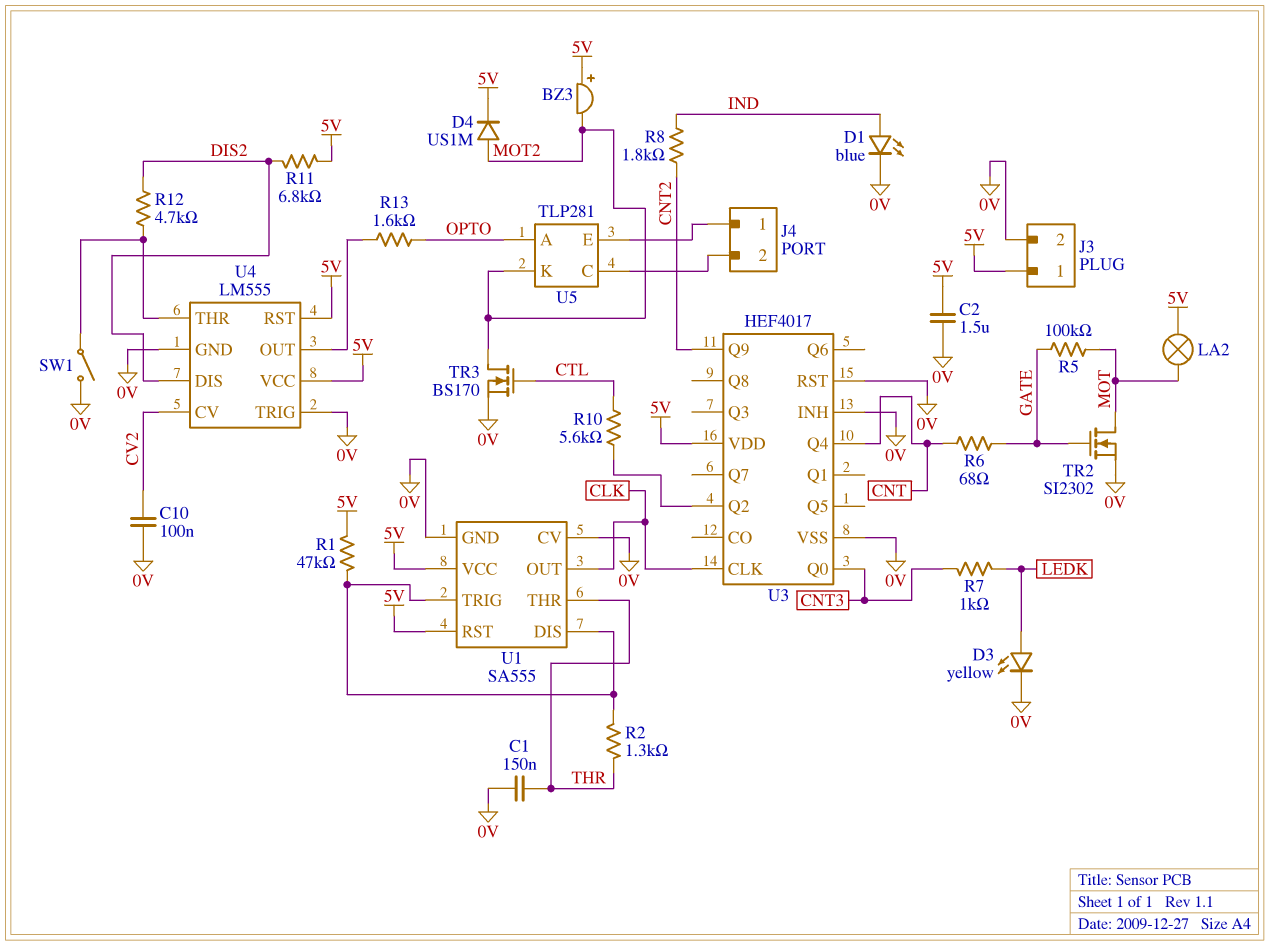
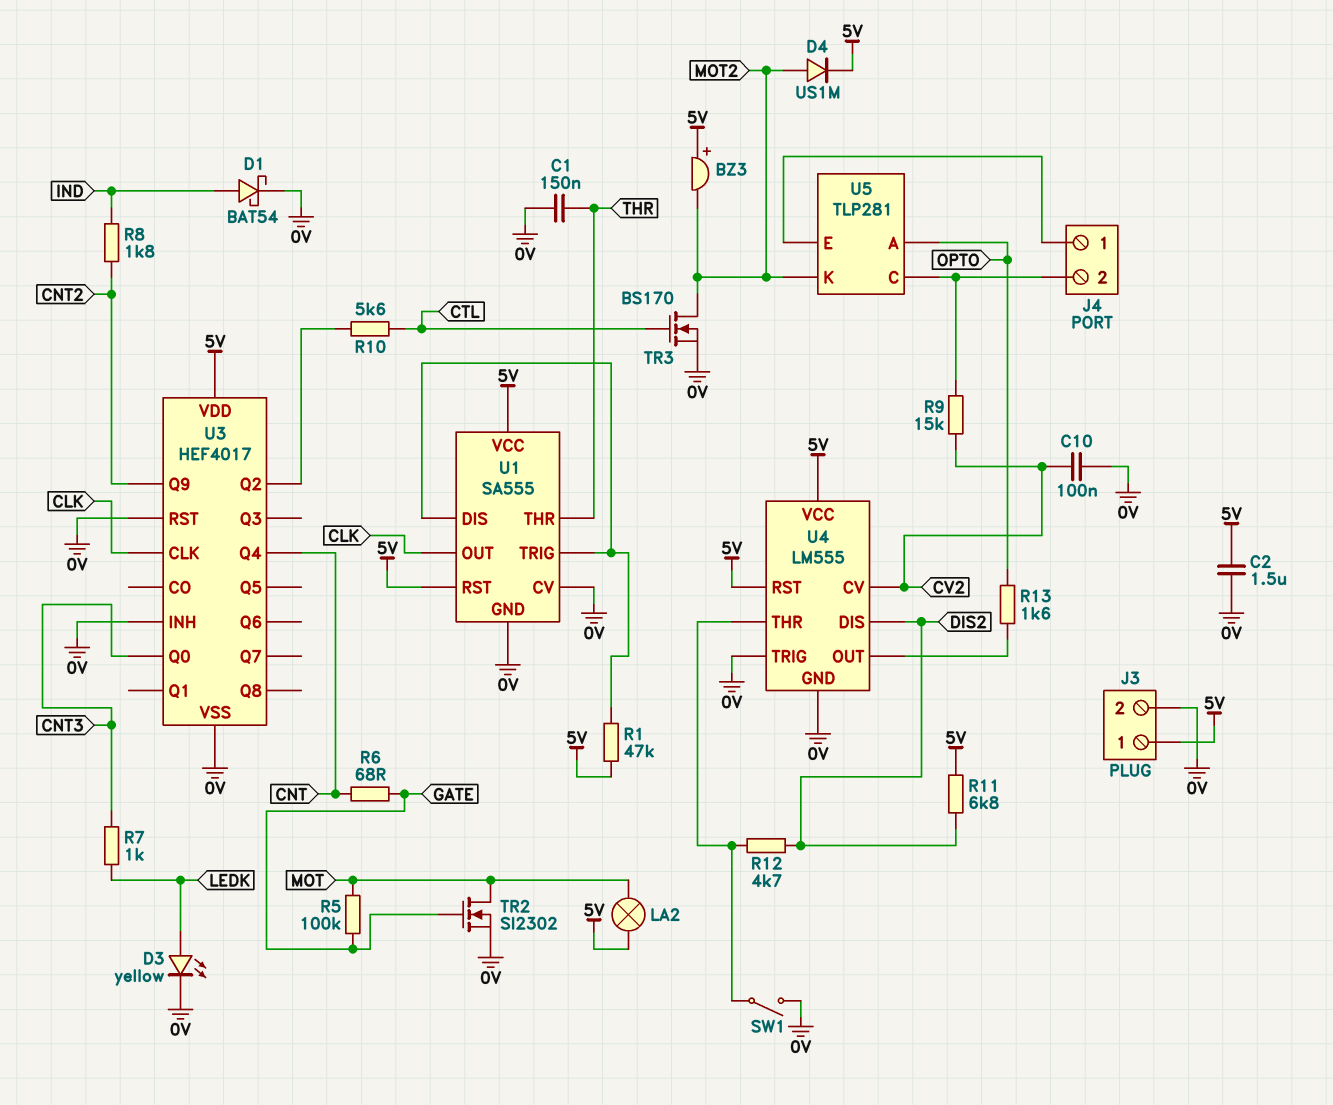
D1: LED blue (A IND, K 0V) -> schottky BAT54 (A IND, K 0V)
R2: 1.3k (THR, U1/DIS) -> none
R9: none -> 15k (CV2, J4/2)

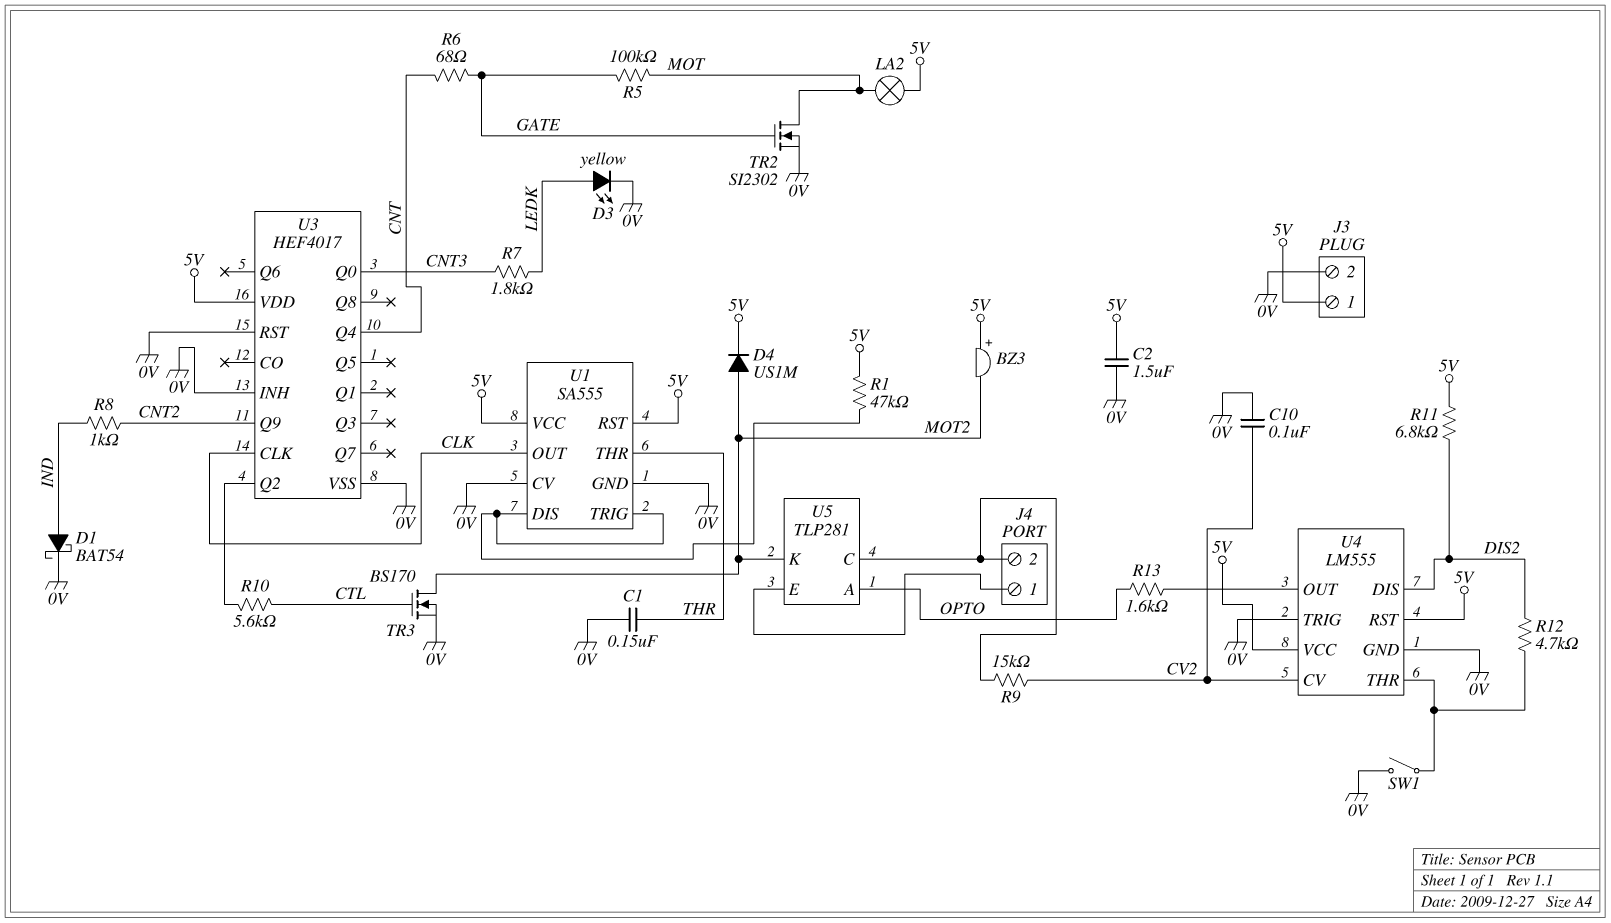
R7: 1k (CNT3, LEDK) -> 1.8k (CNT3, LEDK)
R8: 1.8k (CNT2, IND) -> 1k (CNT2, IND)

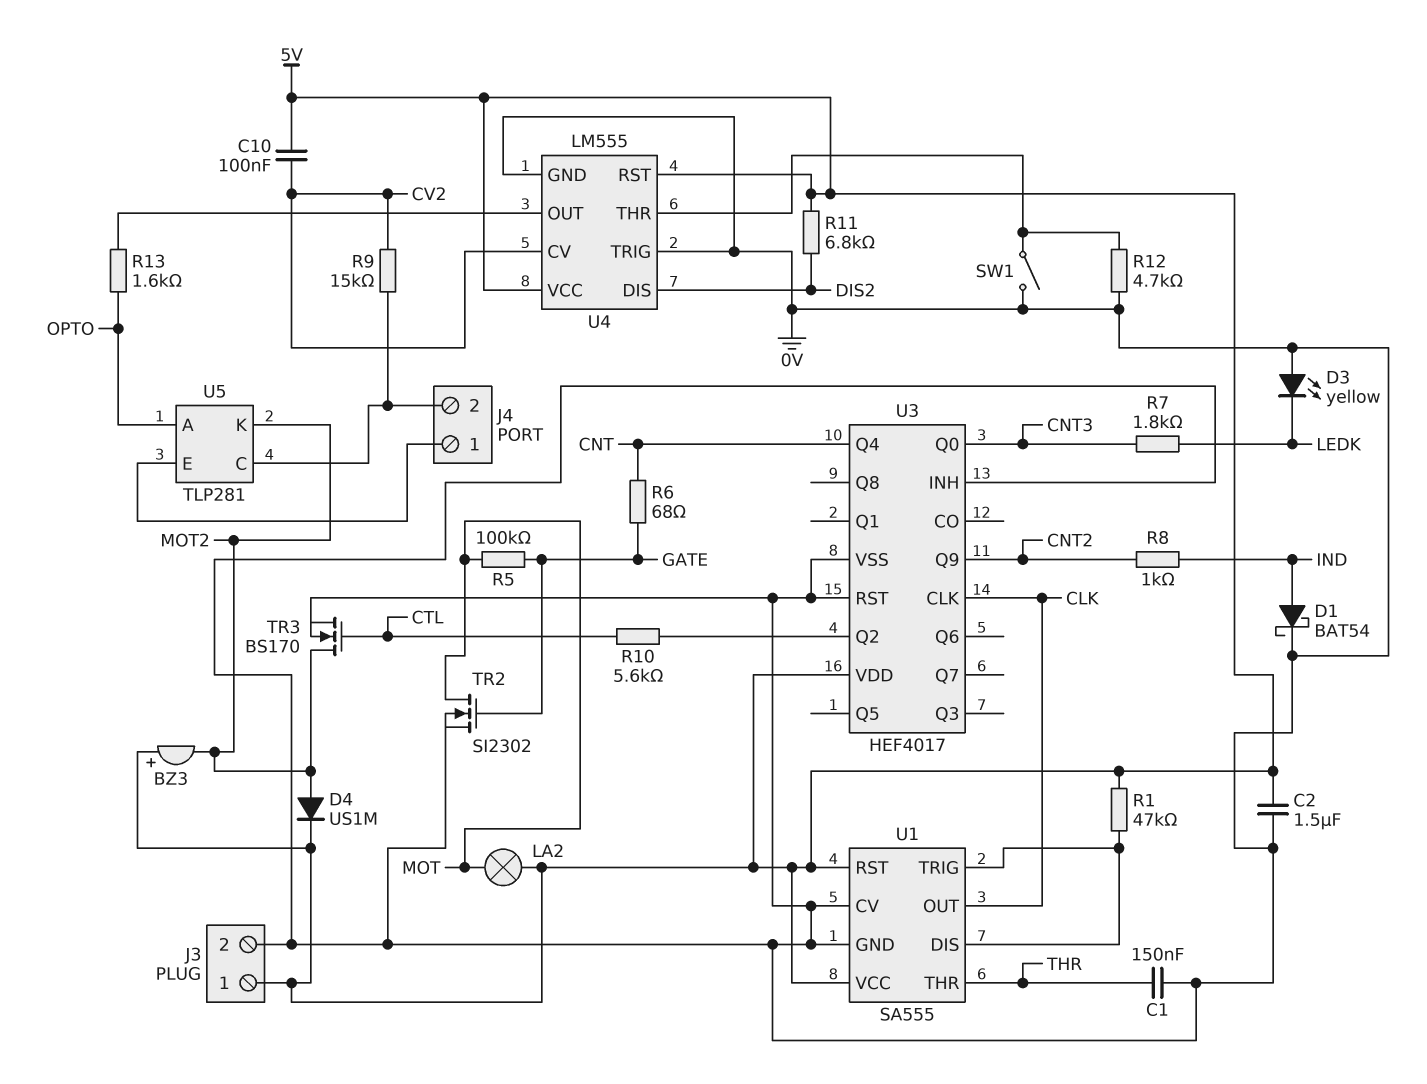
C10: 100nF (0V, CV2) -> 100nF (5V, CV2)
D3: LED yellow (A LEDK, K 0V) -> LED yellow (A 0V, K LEDK)
R12: 4.7k (DIS2, U4/THR) -> 4.7k (0V, U4/THR)

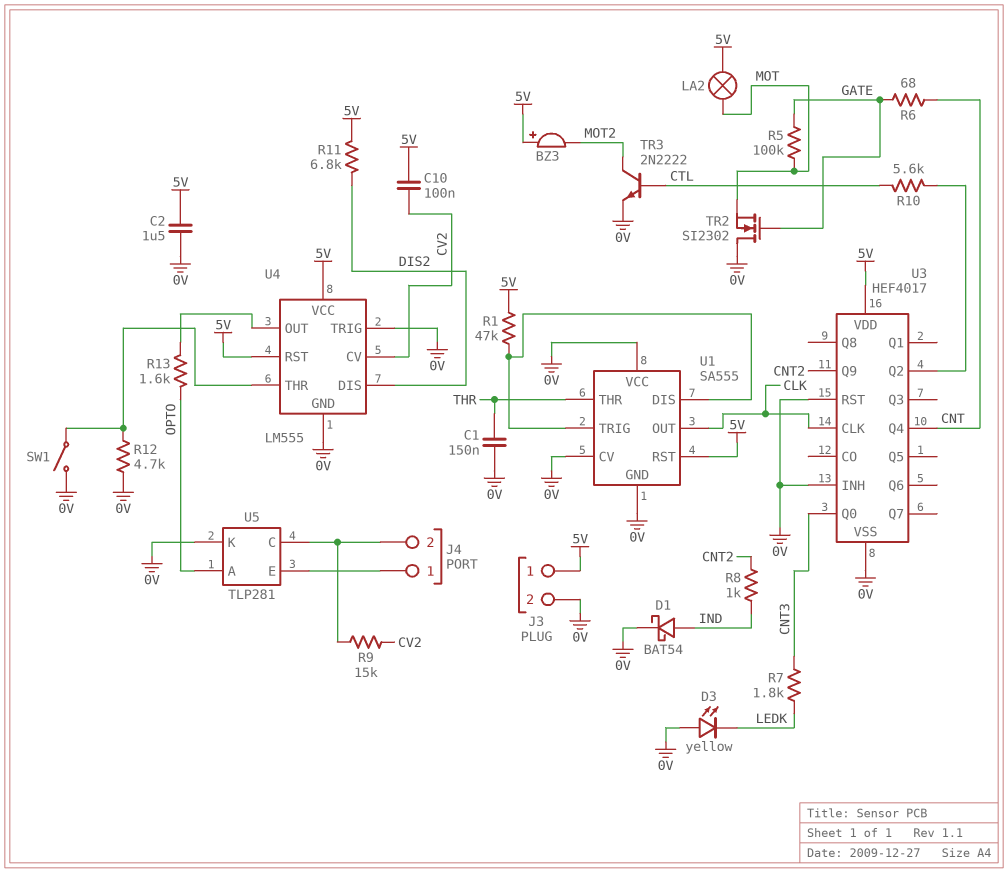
D4: diode US1M (A MOT2, K 5V) -> none
TR2: NMOS SI2302 (G GATE, D MOT, S 0V) -> NMOS SI2302 (G GATE, D 0V, S MOT)
TR3: NMOS BS170 (G CTL, D MOT2, S 0V) -> NPN 2N2222 (B CTL, C MOT2, E 0V)
U1 pin VCC: 5V -> 0V
U5 pin K: MOT2 -> 0V

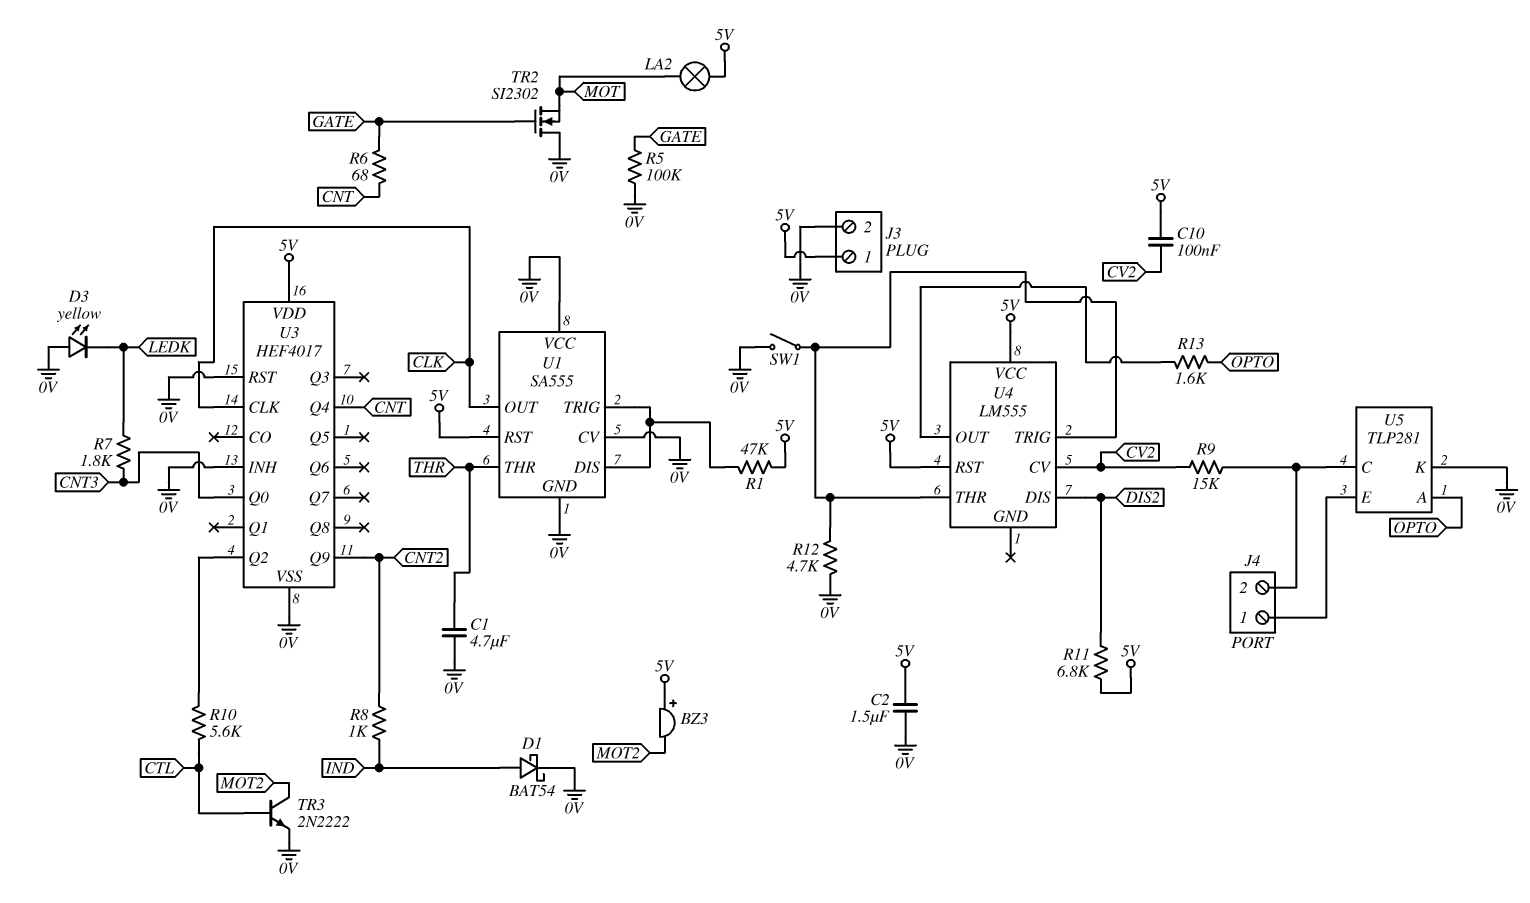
C1: 150nF (0V, THR) -> 4.7uF (0V, THR)
R5: 100k (GATE, MOT) -> 100k (0V, GATE)
U4 pin GND: 0V -> none
U4 pin TRIG: 0V -> U4/THR

